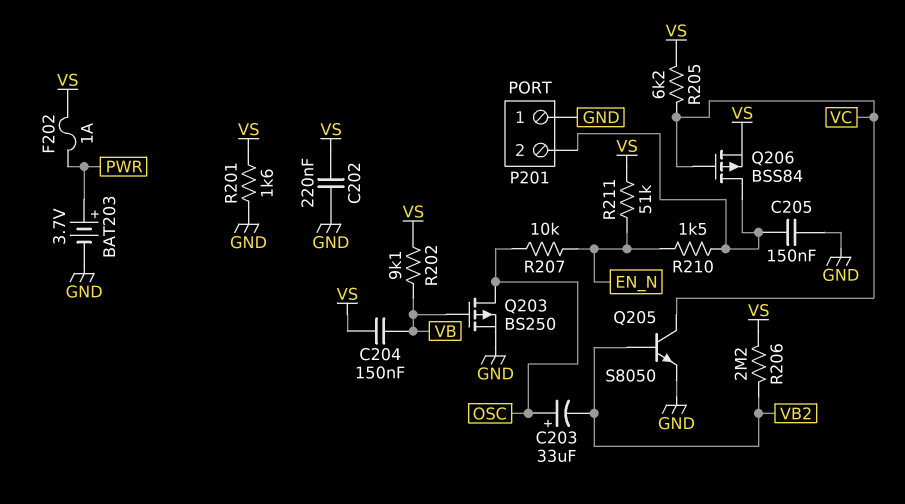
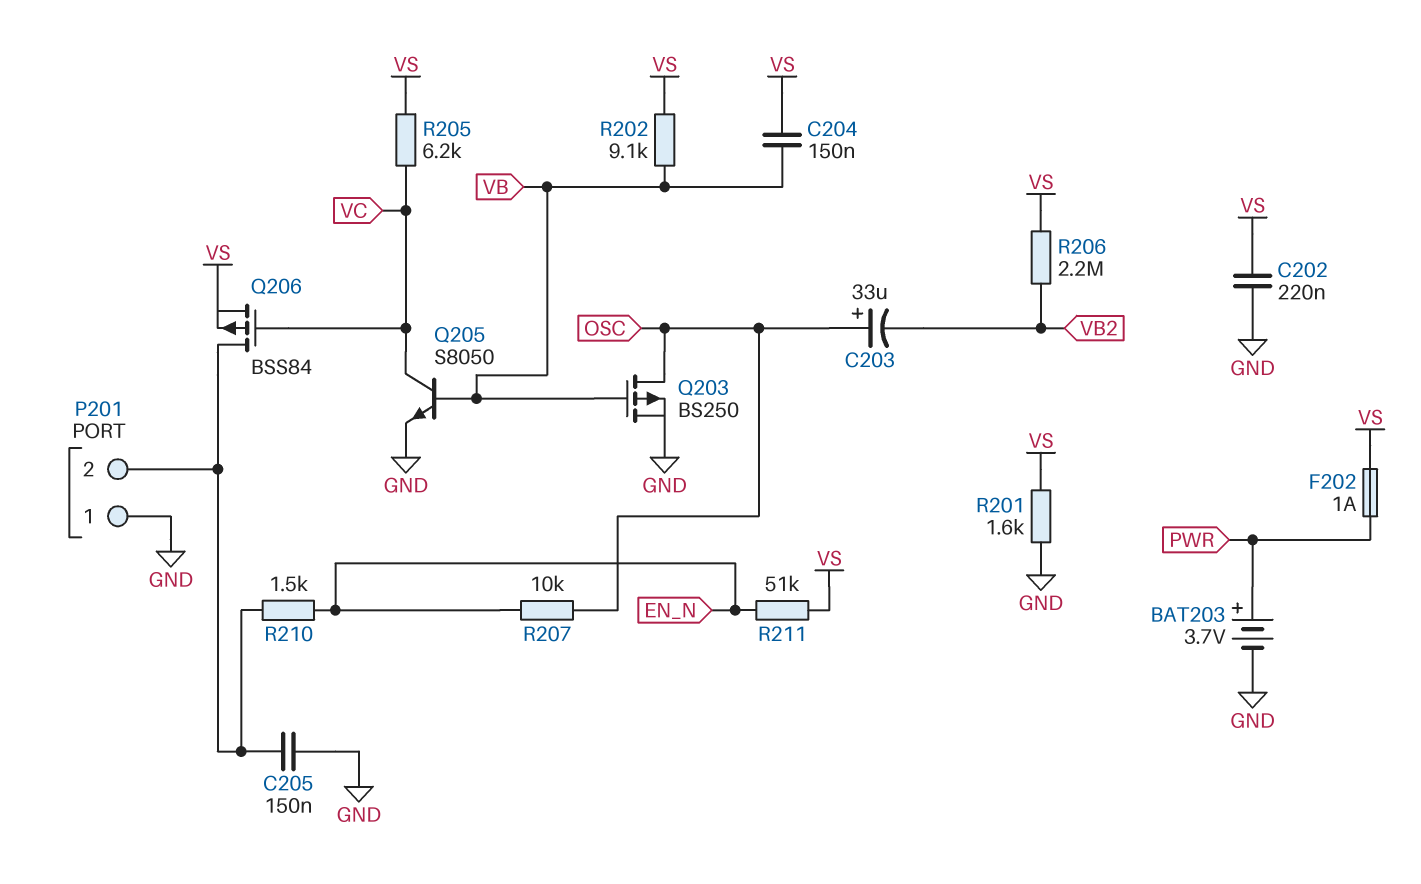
Q205: NPN S8050 (B VB2, C VC, E GND) -> NPN S8050 (B VB, C VC, E GND)

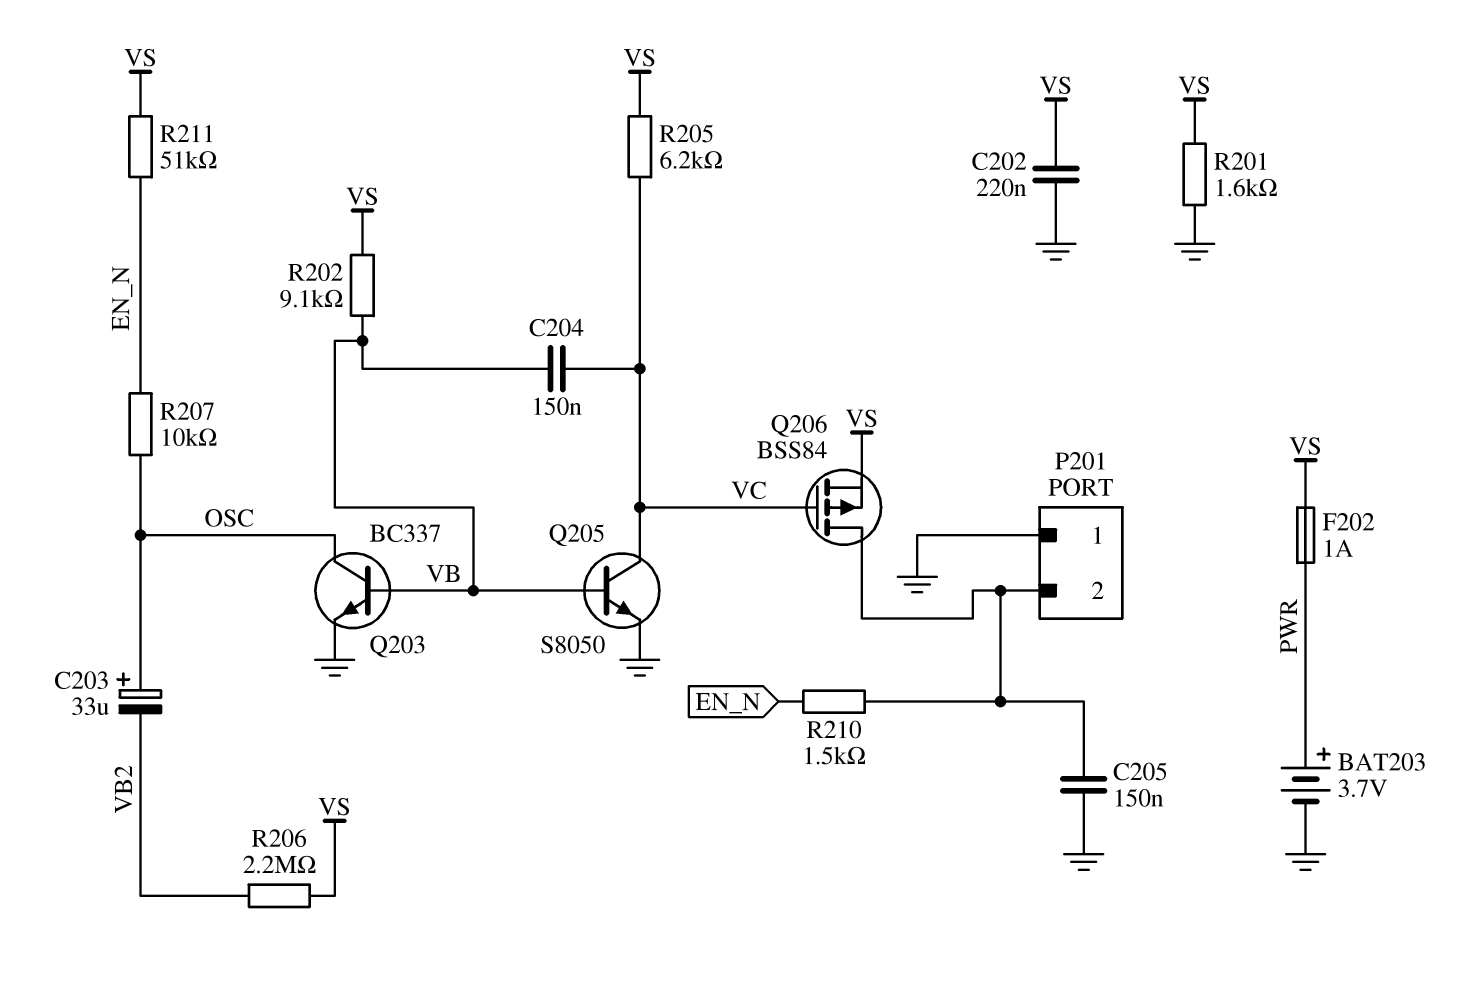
C204: 150nF (VB, VS) -> 150nF (VB, VC)
Q203: PMOS BS250 (G VB, D OSC, S GND) -> NPN BC337 (B VB, C OSC, E GND)

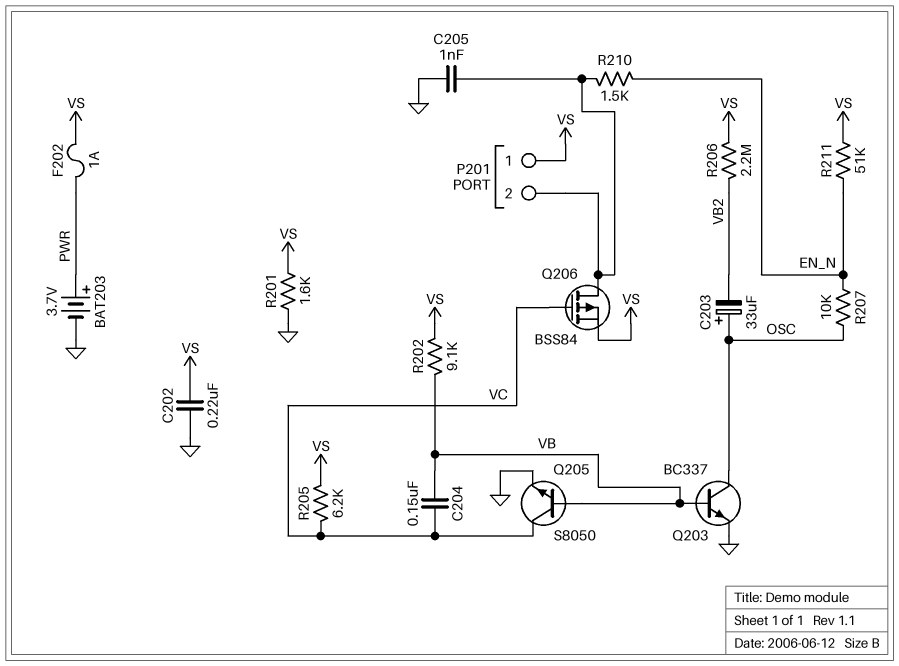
C205: 150nF (GND, P201/2) -> 1nF (GND, P201/2)
P201 pin 1: GND -> VS

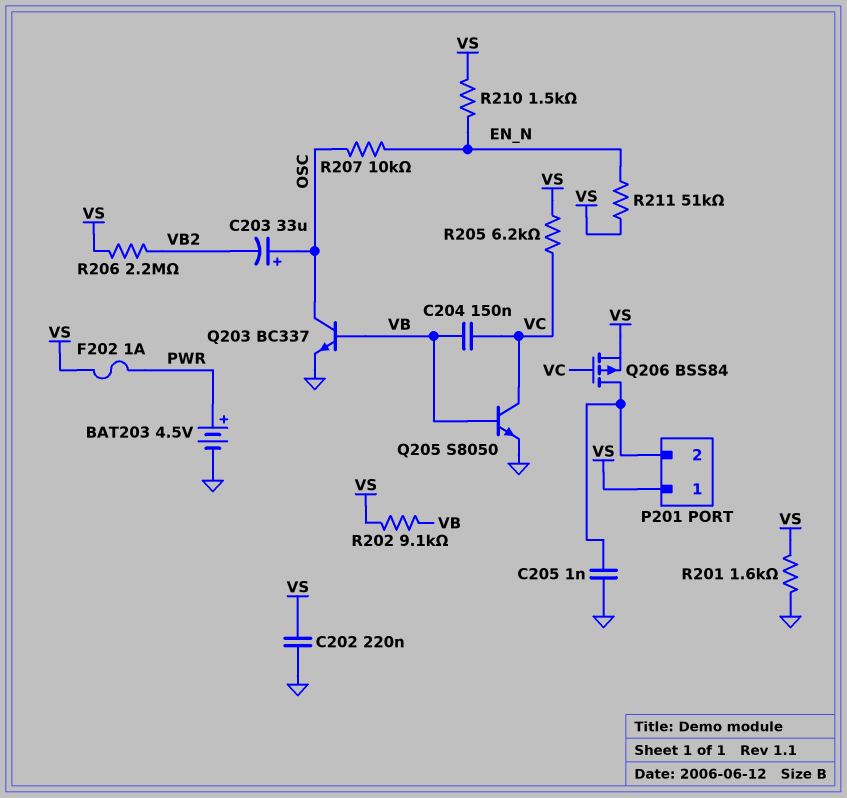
BAT203: 3.7V (plus PWR, minus GND) -> 4.5V (plus PWR, minus GND)
R210: 1.5k (EN_N, P201/2) -> 1.5k (EN_N, VS)

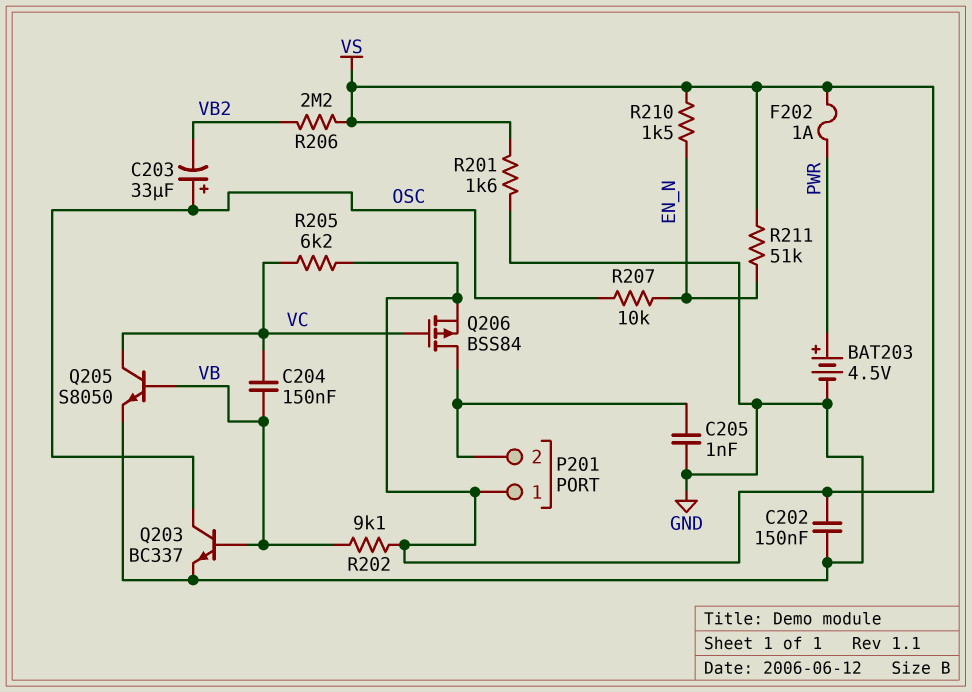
C202: 220nF (GND, VS) -> 150nF (GND, VS)

